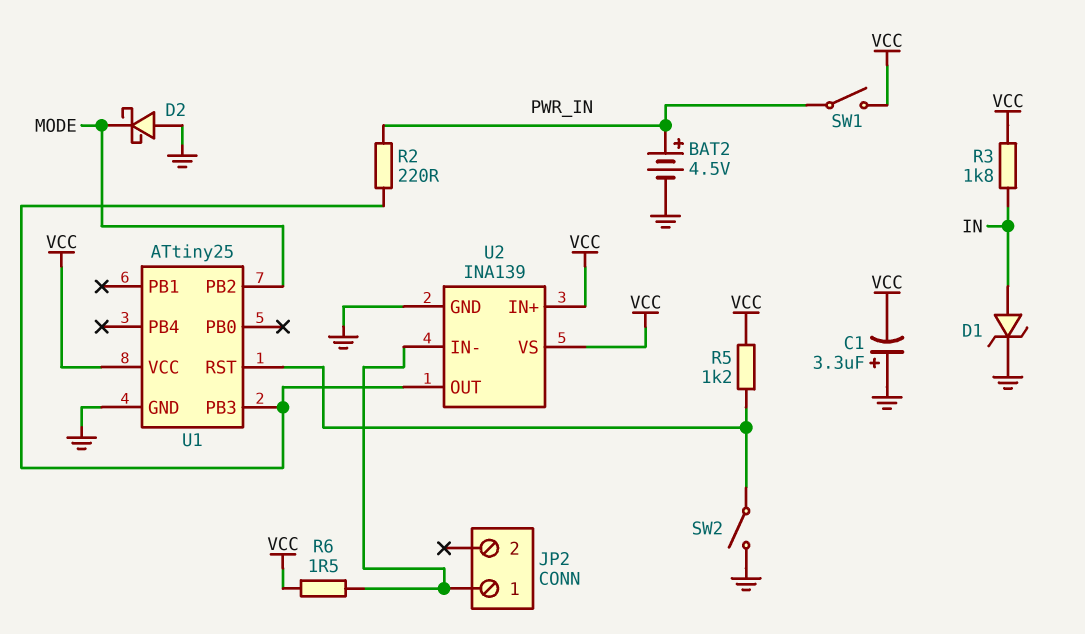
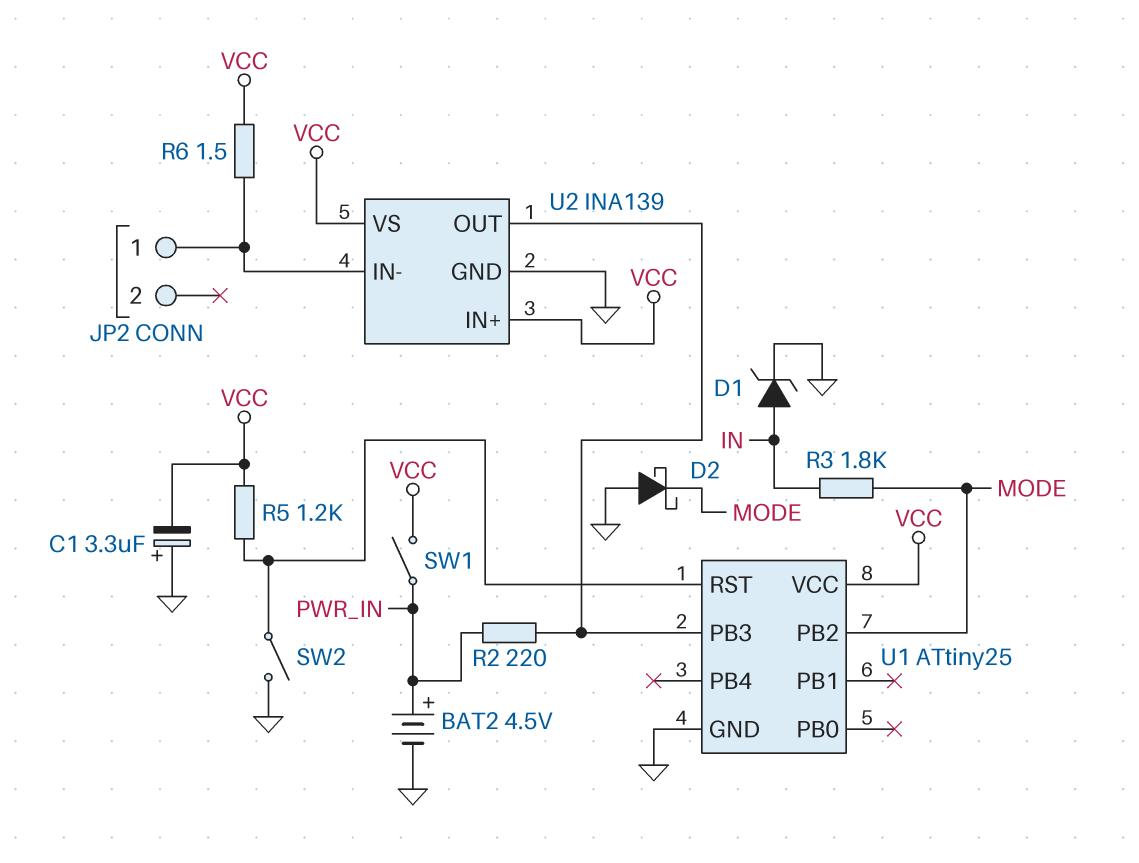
R3: 1.8k (IN, VCC) -> 1.8k (IN, MODE)

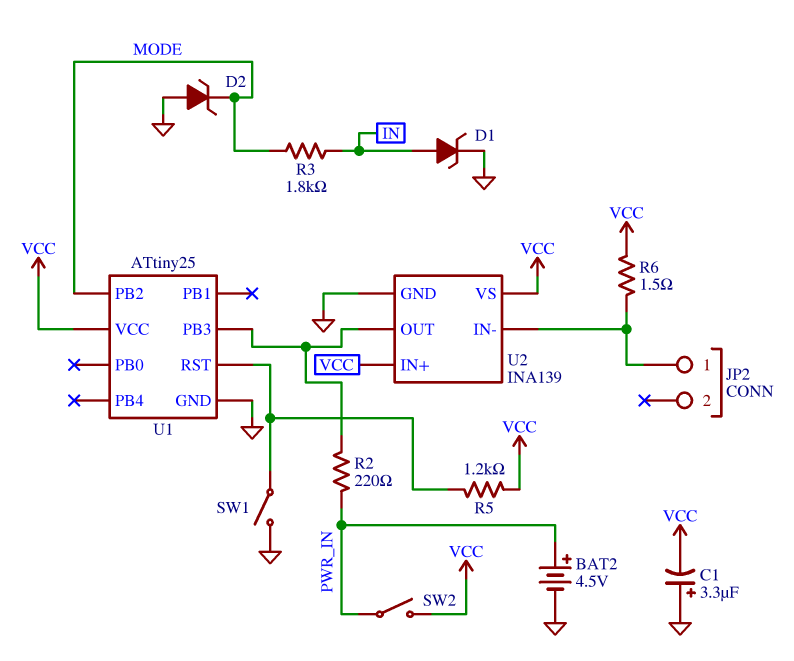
D2: schottky (A GND, K MODE) -> zener (A GND, K MODE)
SW1: switch (PWR_IN, VCC) -> switch (GND, U1/RST)
SW2: switch (GND, U1/RST) -> switch (PWR_IN, VCC)

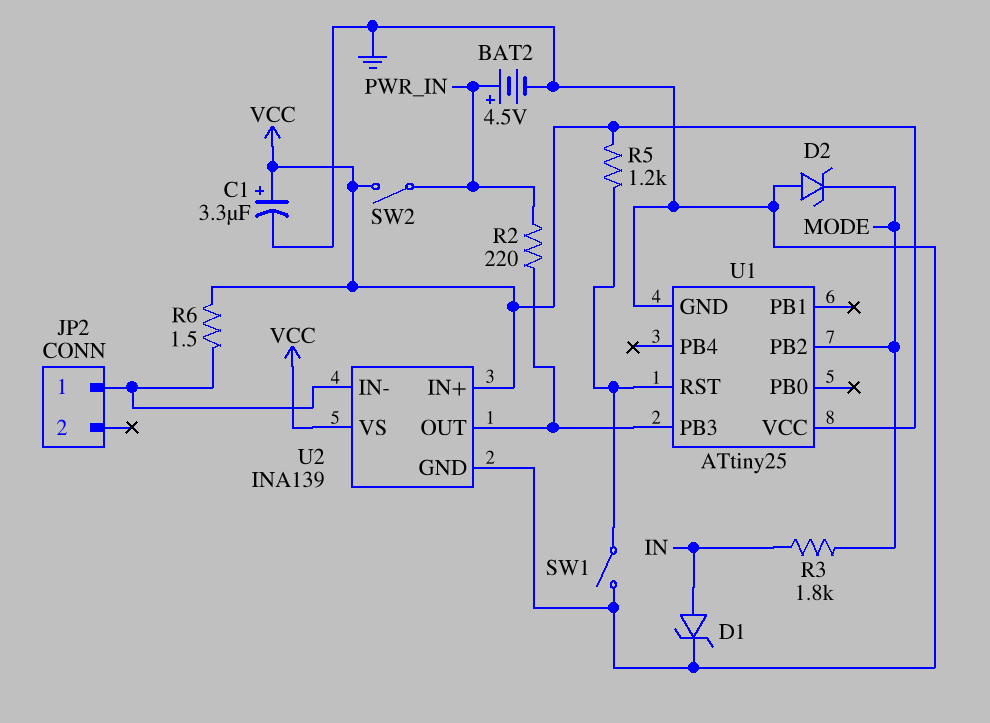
C1: 3.3uF (plus GND, minus VCC) -> 3.3uF (plus VCC, minus GND)

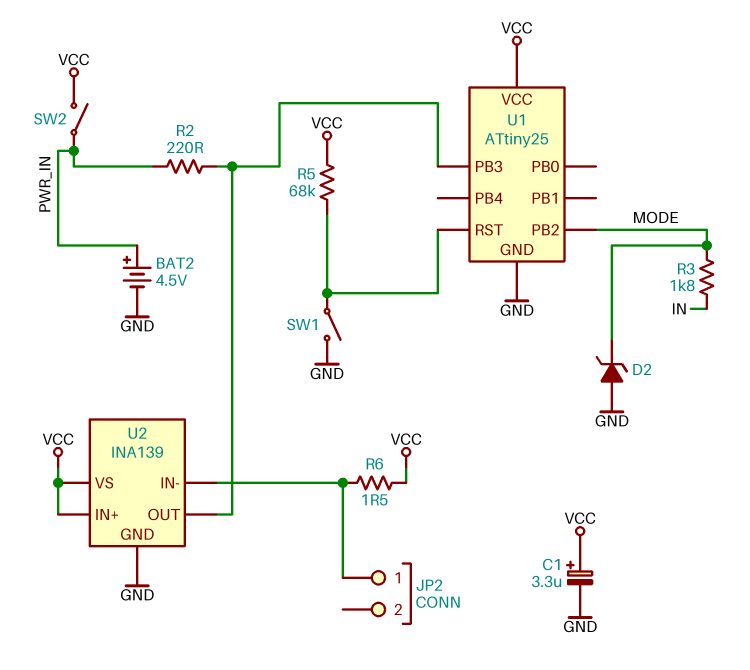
D1: zener (A IN, K GND) -> none
R5: 1.2k (U1/RST, VCC) -> 68k (U1/RST, VCC)

